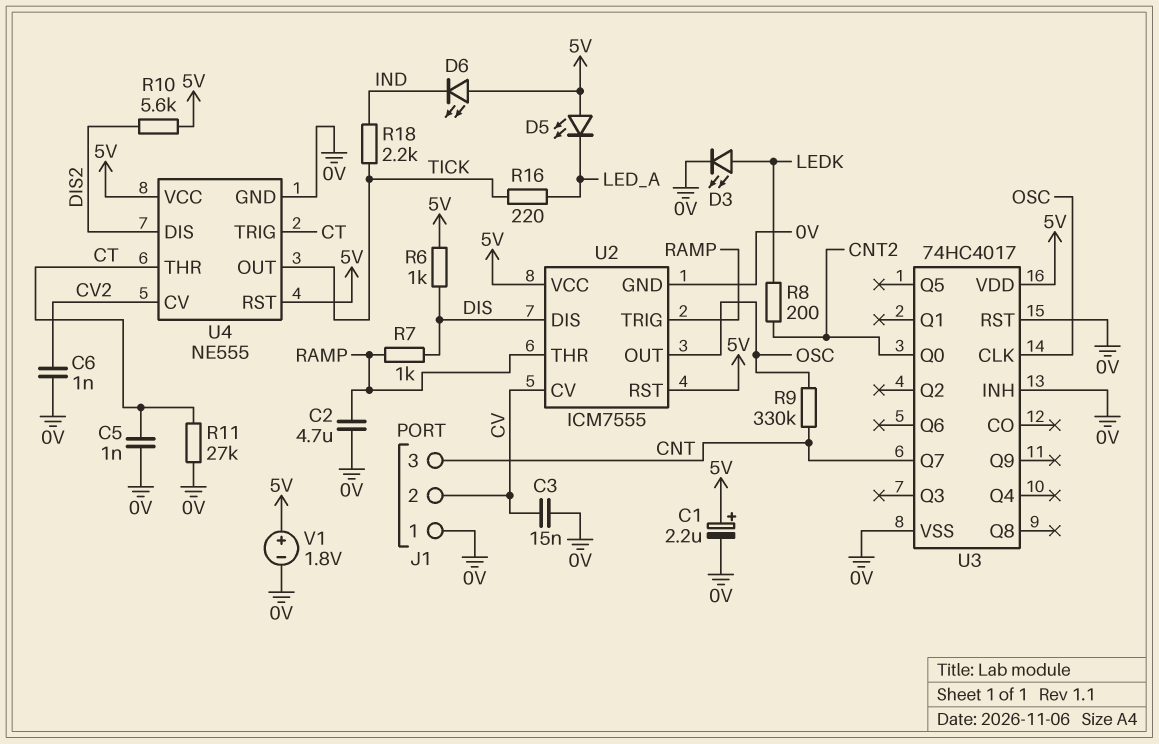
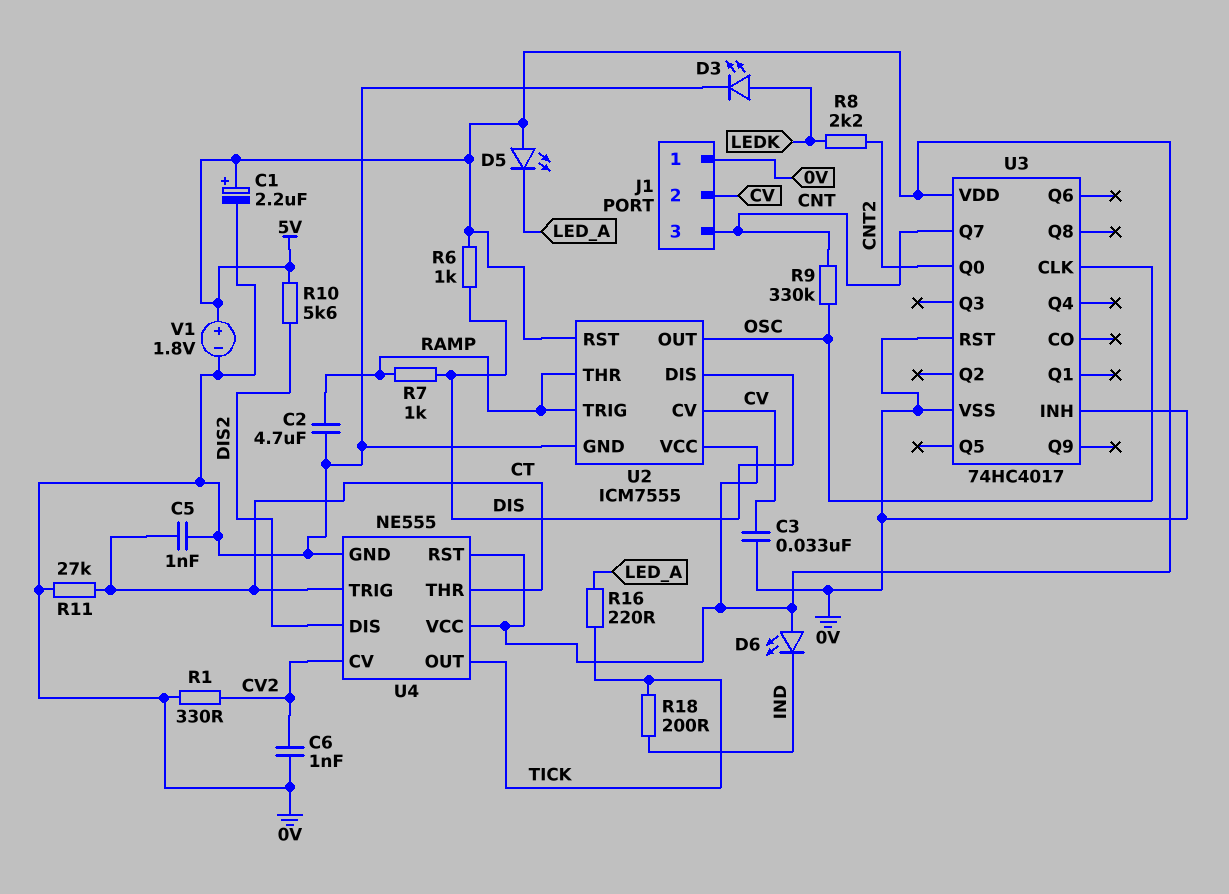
C3: 15nF (0V, CV) -> 33nF (0V, CV)
R1: none -> 330 (0V, CV2)
R8: 200 (CNT2, LEDK) -> 2.2k (CNT2, LEDK)
R18: 2.2k (IND, TICK) -> 200 (IND, TICK)

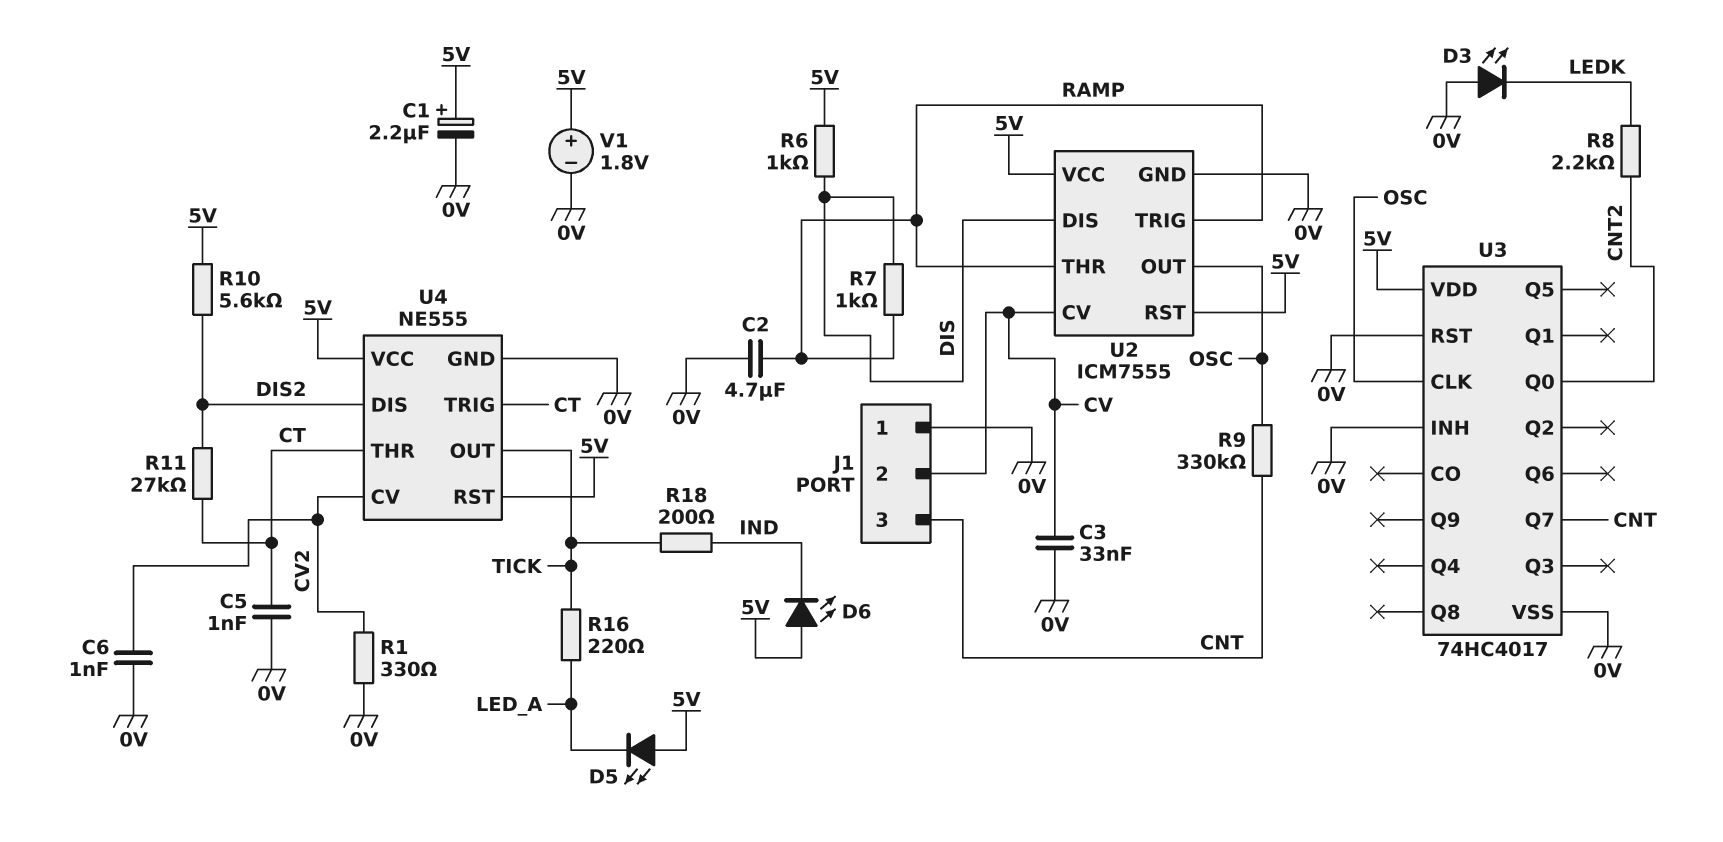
D3: LED (A LEDK, K 0V) -> LED (A 0V, K LEDK)
R11: 27k (0V, CT) -> 27k (CT, DIS2)

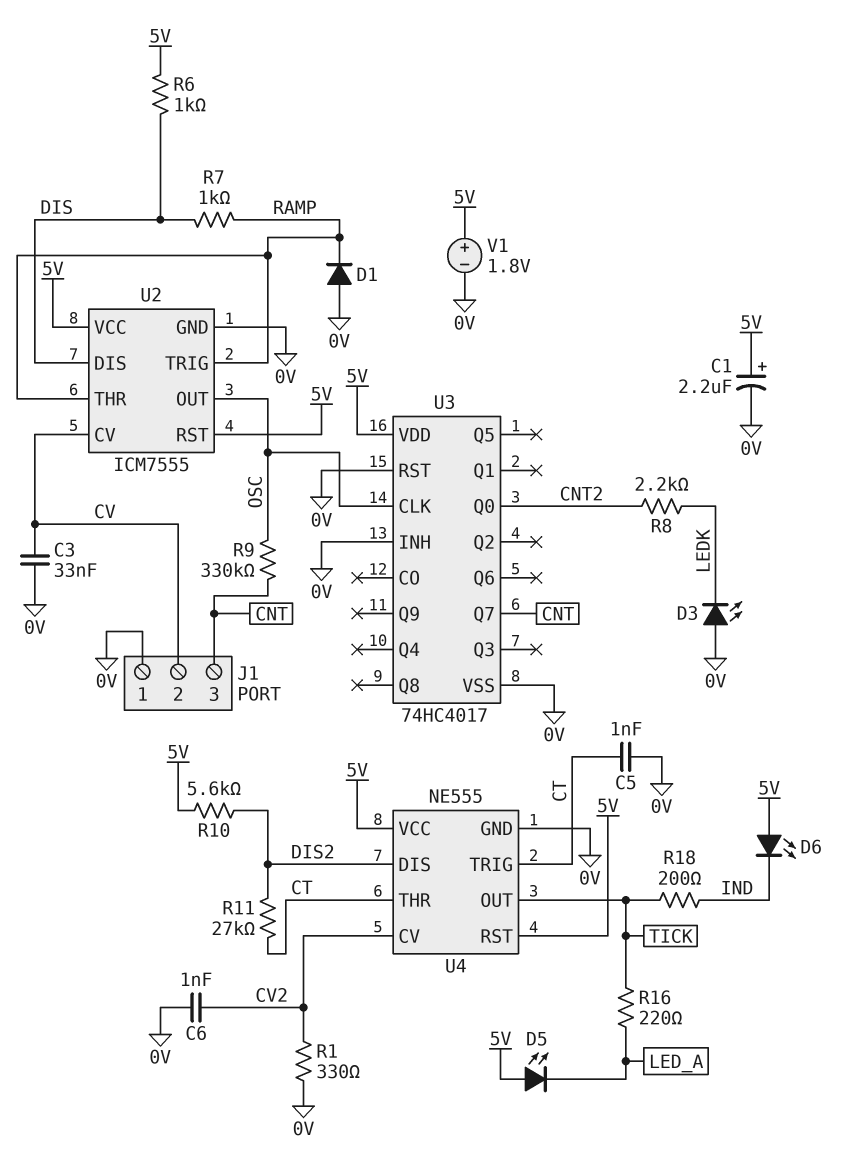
C2: 4.7uF (0V, RAMP) -> none
D1: none -> diode (A 0V, K RAMP)

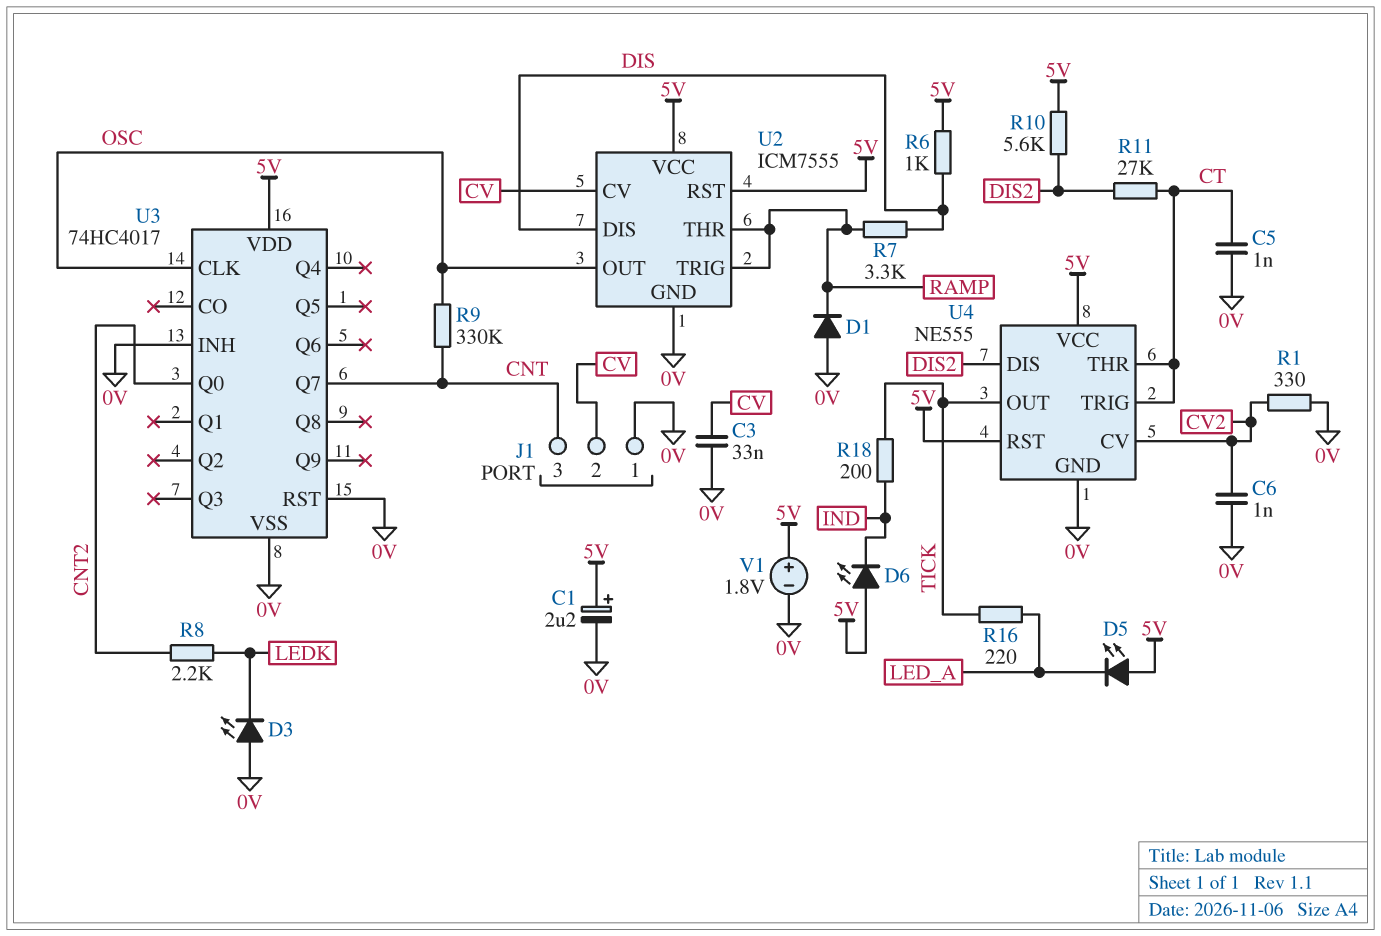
R7: 1k (DIS, RAMP) -> 3.3k (DIS, RAMP)

